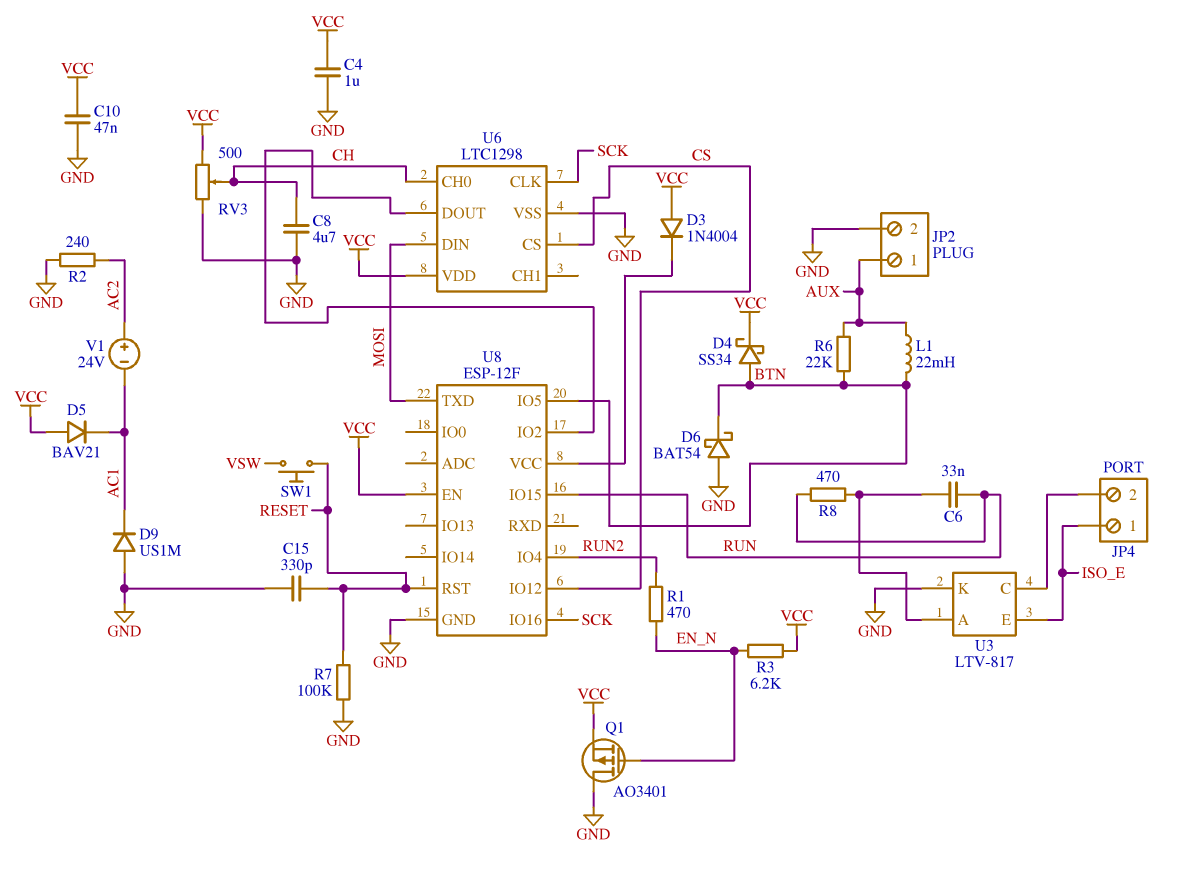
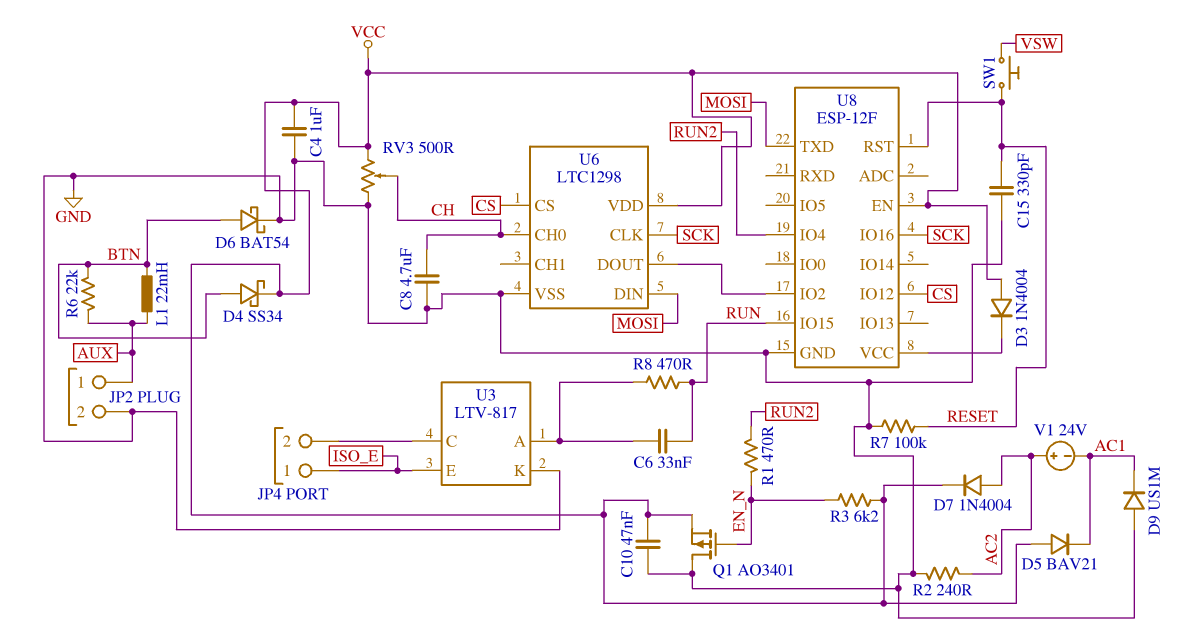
D6: schottky BAT54 (A GND, K BTN) -> schottky BAT54 (A BTN, K GND)
D7: none -> diode 1N4004 (A AC2, K VCC)
U8 pin IO5: BTN -> none

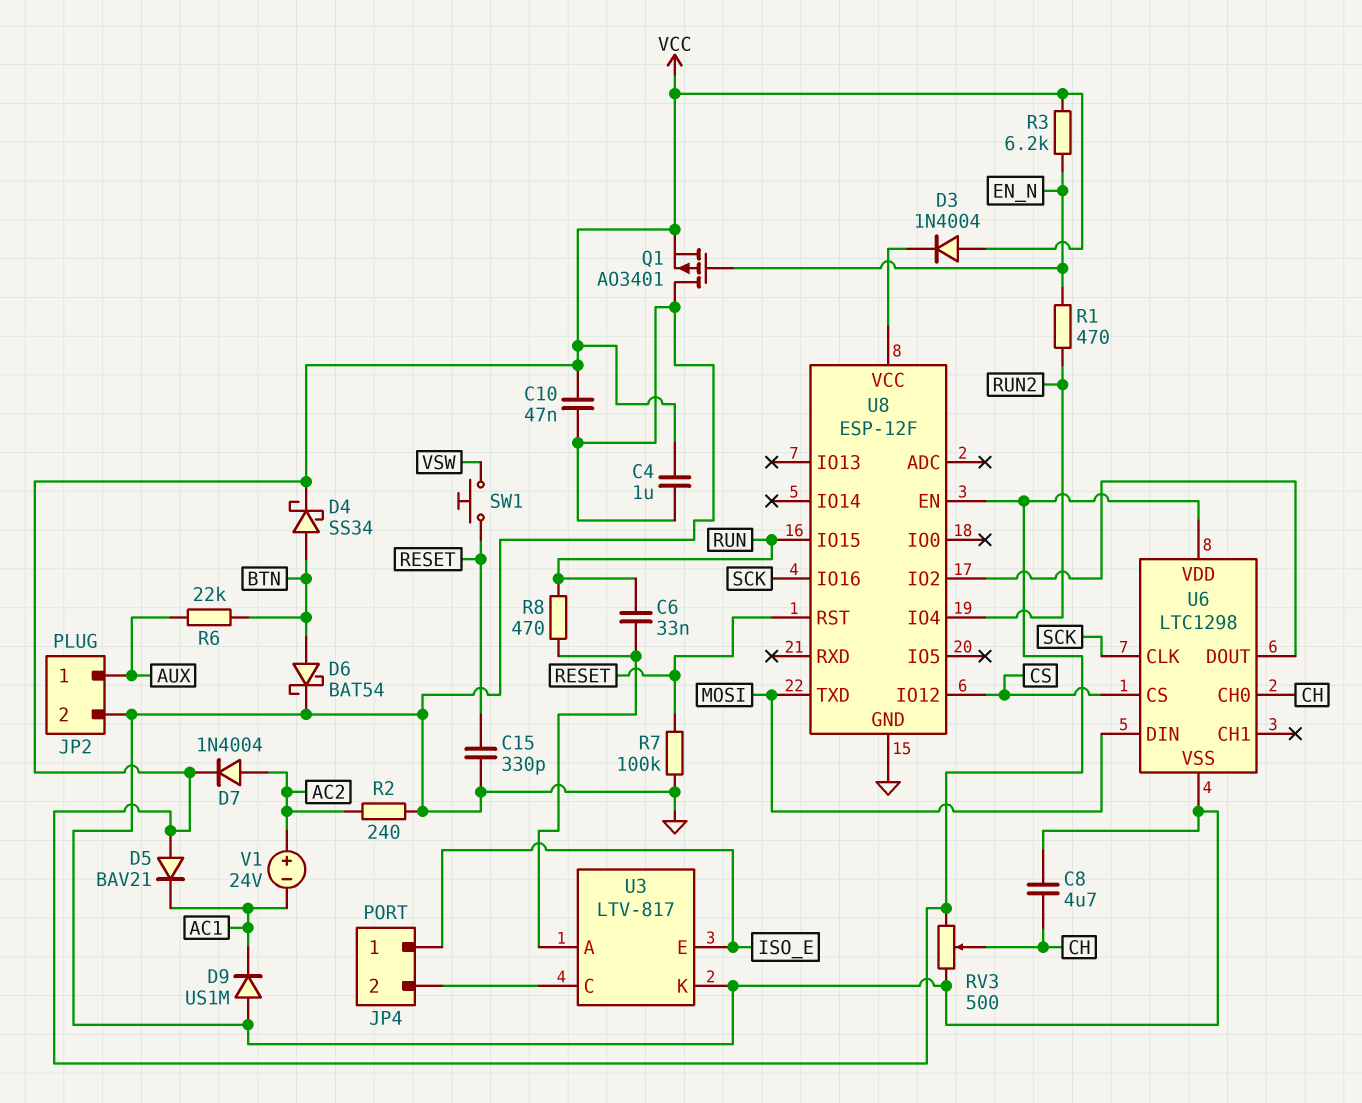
L1: 22mH (AUX, BTN) -> none

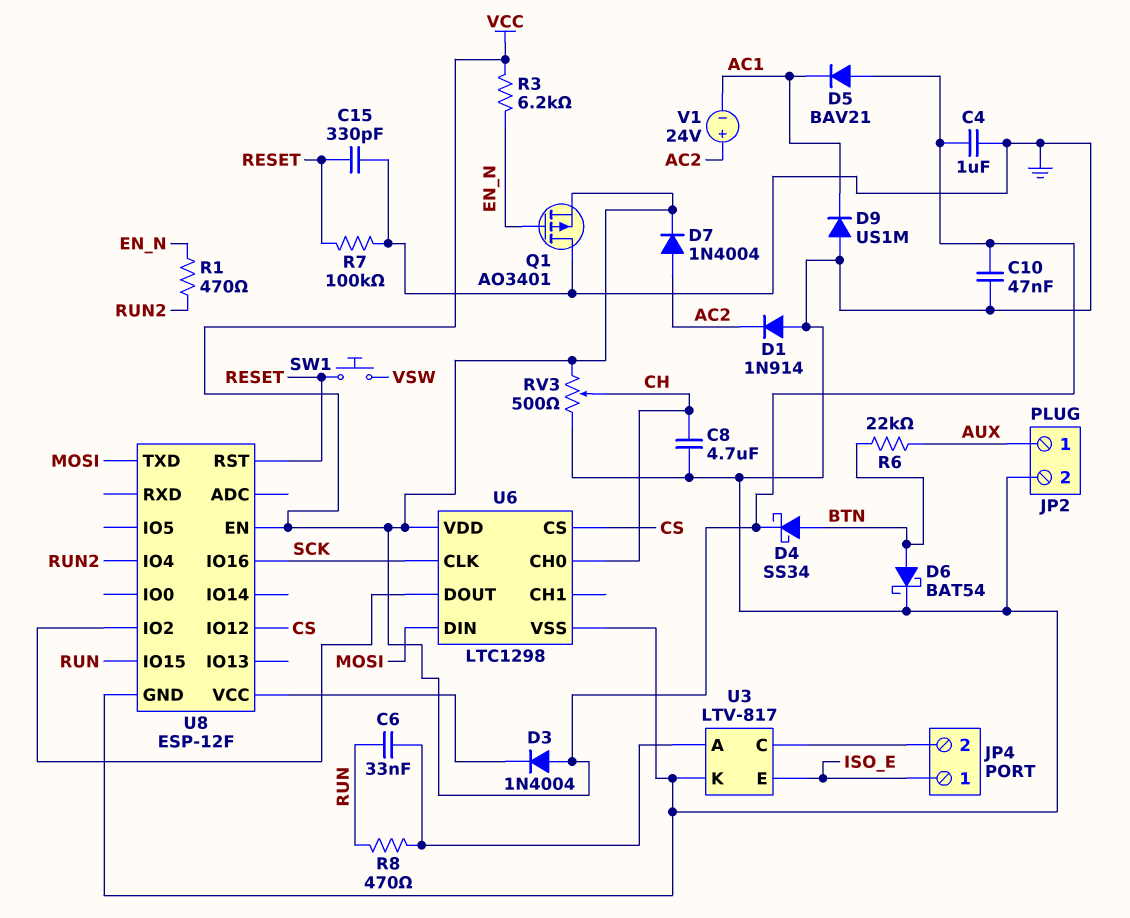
D1: none -> diode 1N914 (A GND, K AC2)
R2: 240 (AC2, GND) -> none

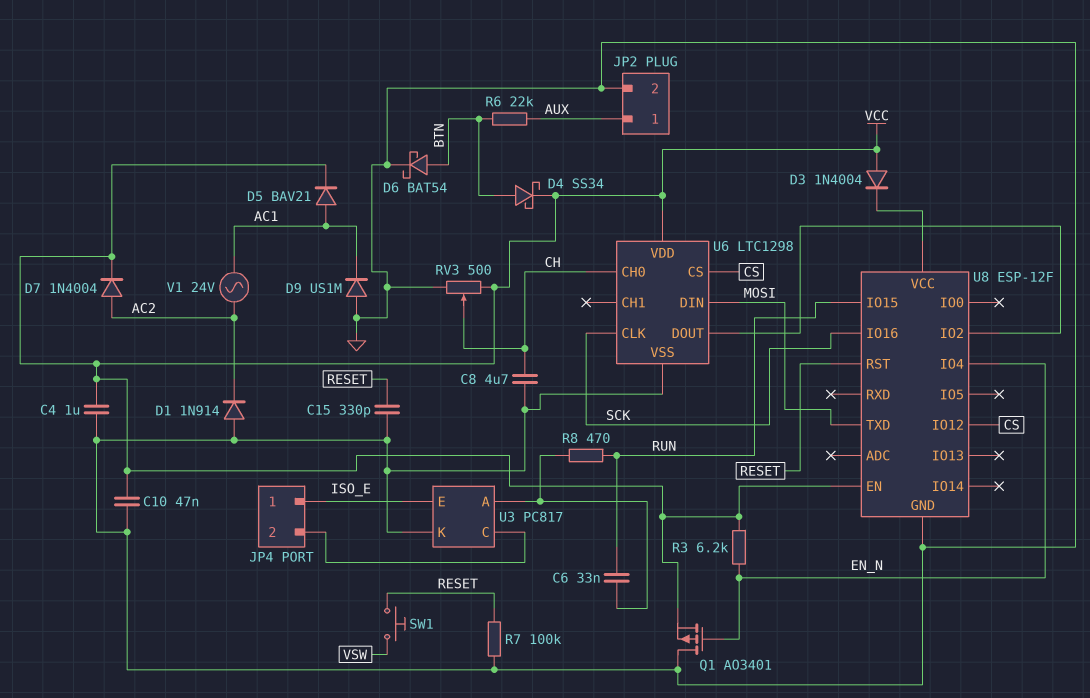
D5: diode BAV21 (A VCC, K AC1) -> diode BAV21 (A AC1, K VCC)
R1: 470 (EN_N, RUN2) -> none
U3: LTV-817 -> PC817
U8 pin IO4: RUN2 -> EN_N
V1: 24V (plus AC2, minus AC1) -> AC 24V (AC1, AC2)

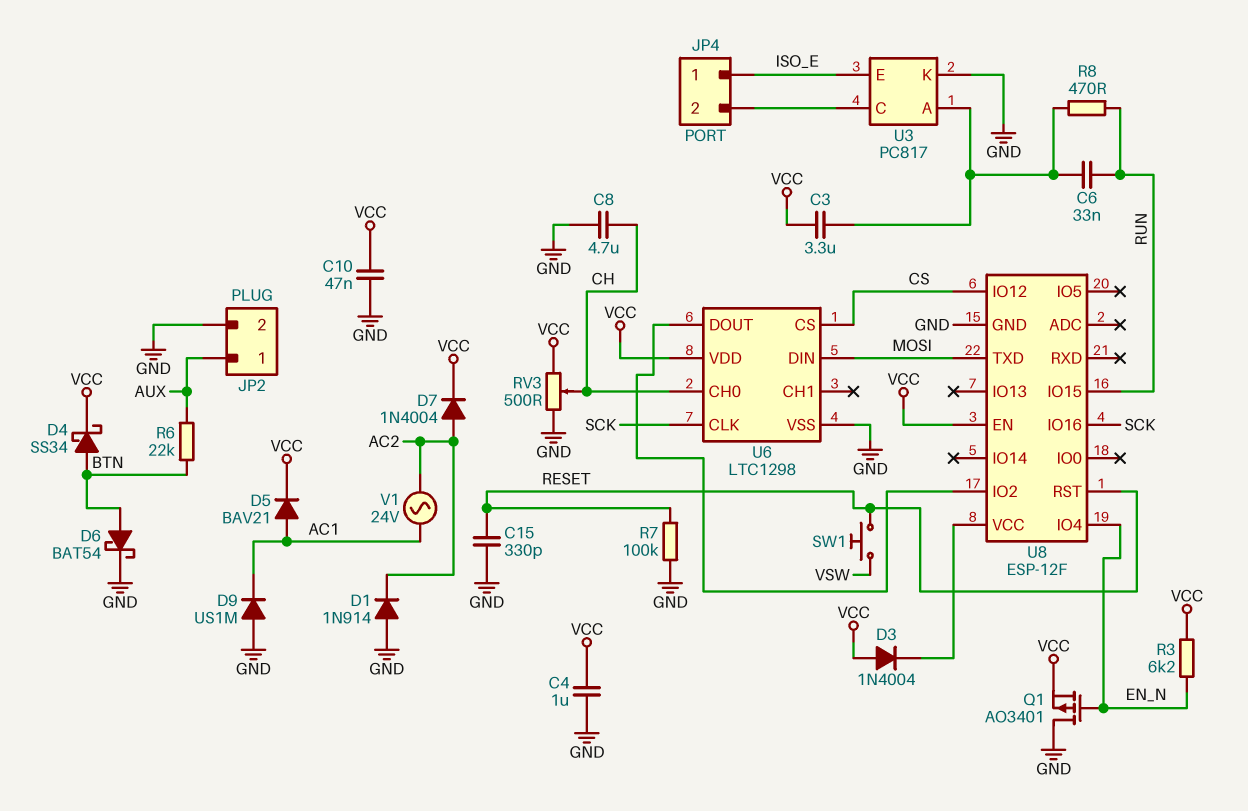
C3: none -> 3.3uF (U3/A, VCC)

